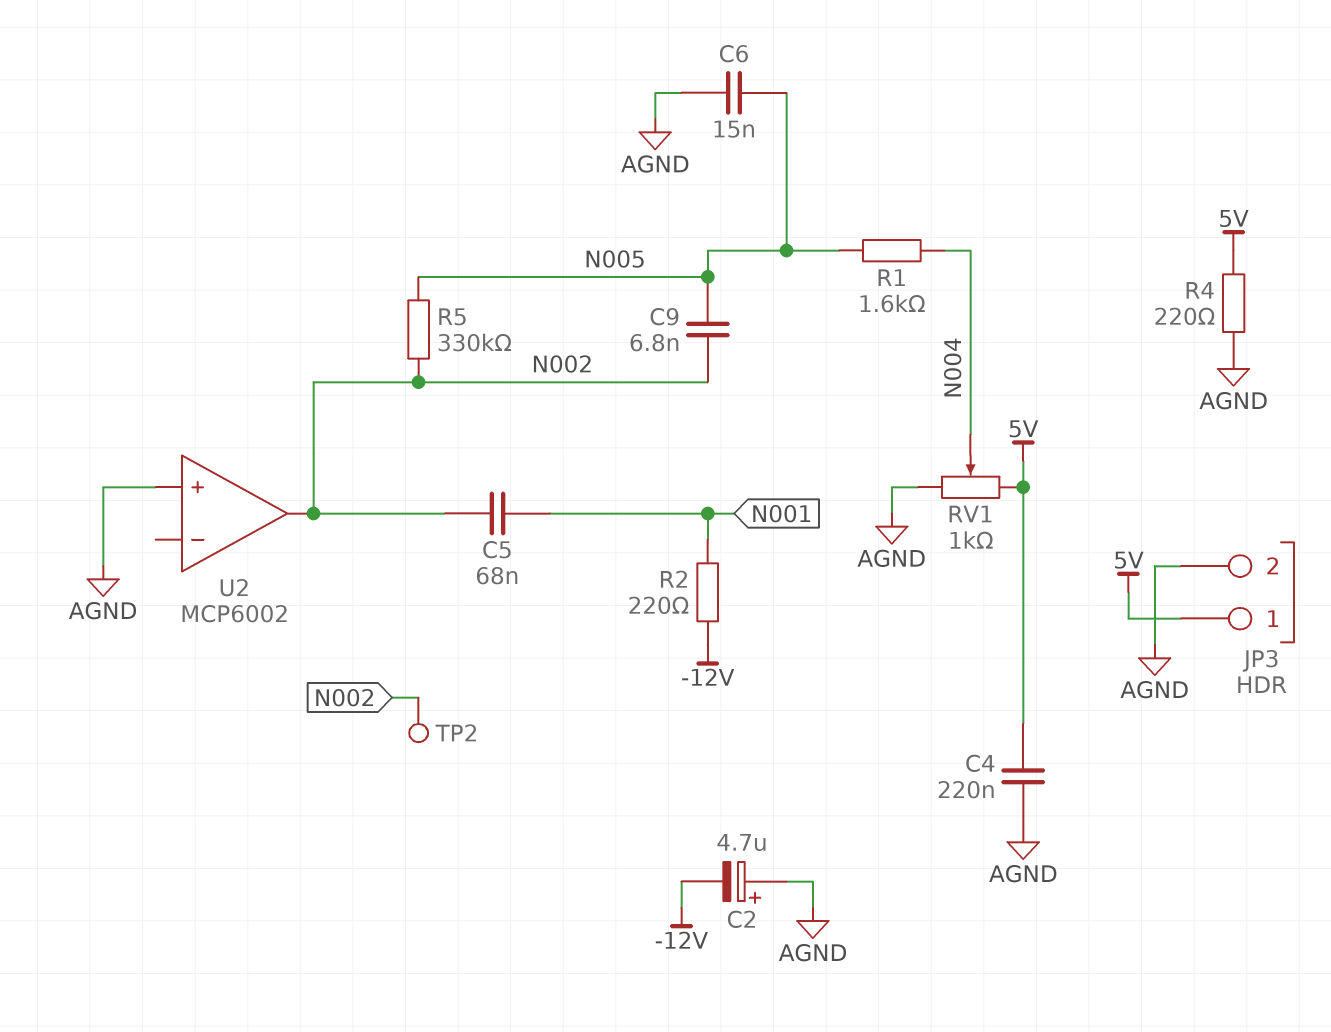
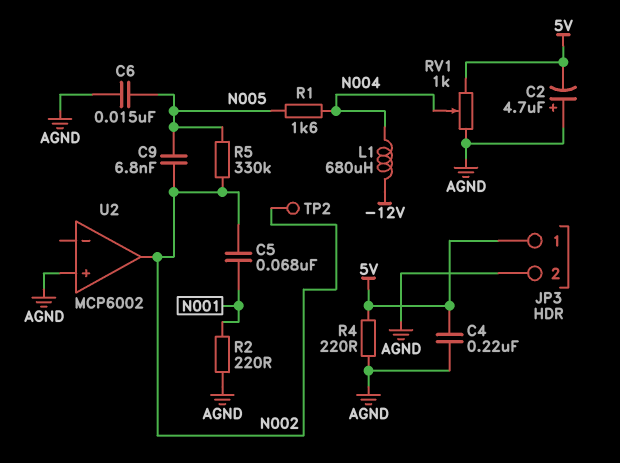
C2: 4.7uF (plus AGND, minus -12V) -> 4.7uF (plus AGND, minus 5V)
L1: none -> 680uH (-12V, N004)
R2: 220 (-12V, N001) -> 220 (AGND, N001)

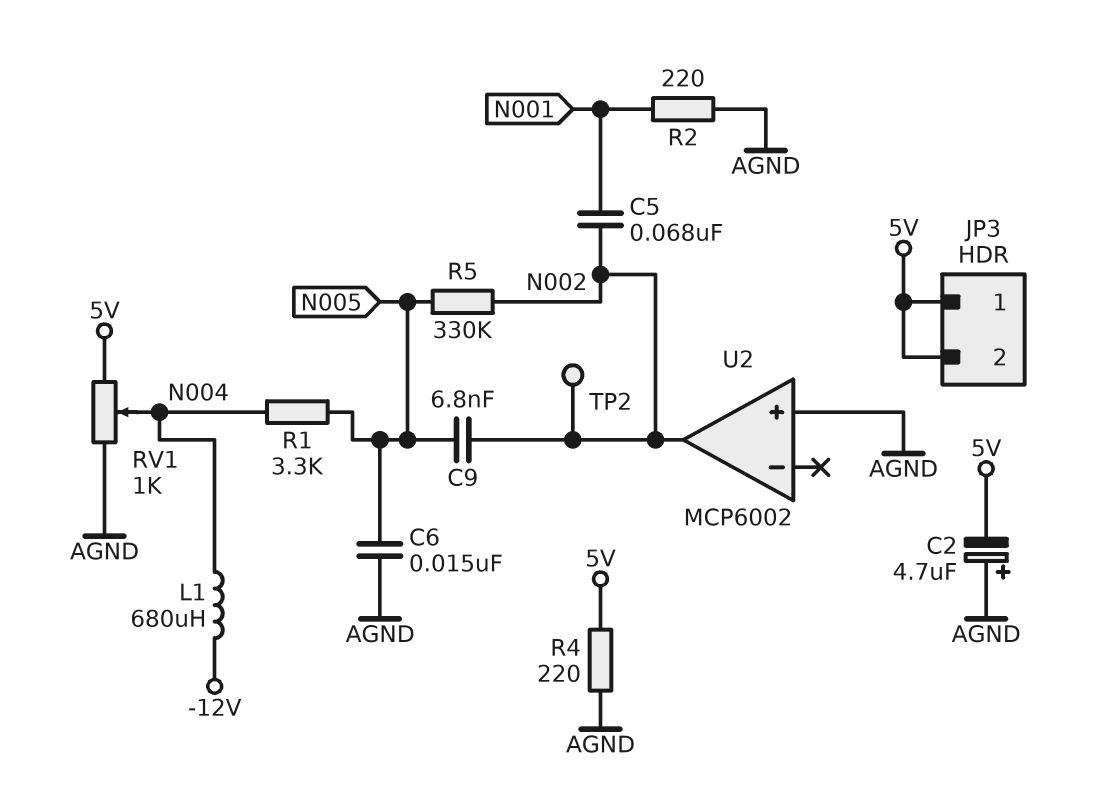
C4: 220nF (5V, AGND) -> none
JP3 pin 2: AGND -> 5V
R1: 1.6k (N004, N005) -> 3.3k (N004, N005)

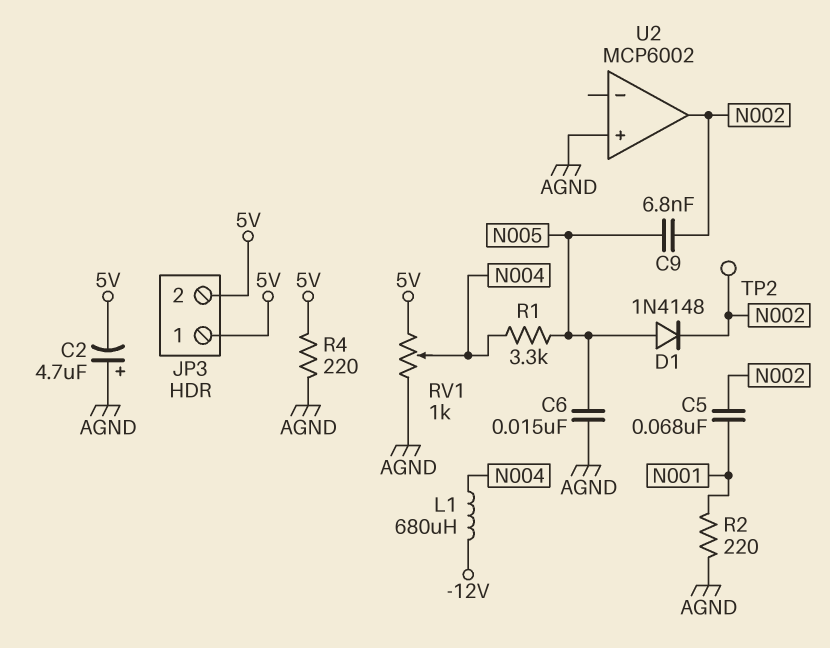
D1: none -> diode 1N4148 (A N005, K N002)
R5: 330k (N002, N005) -> none

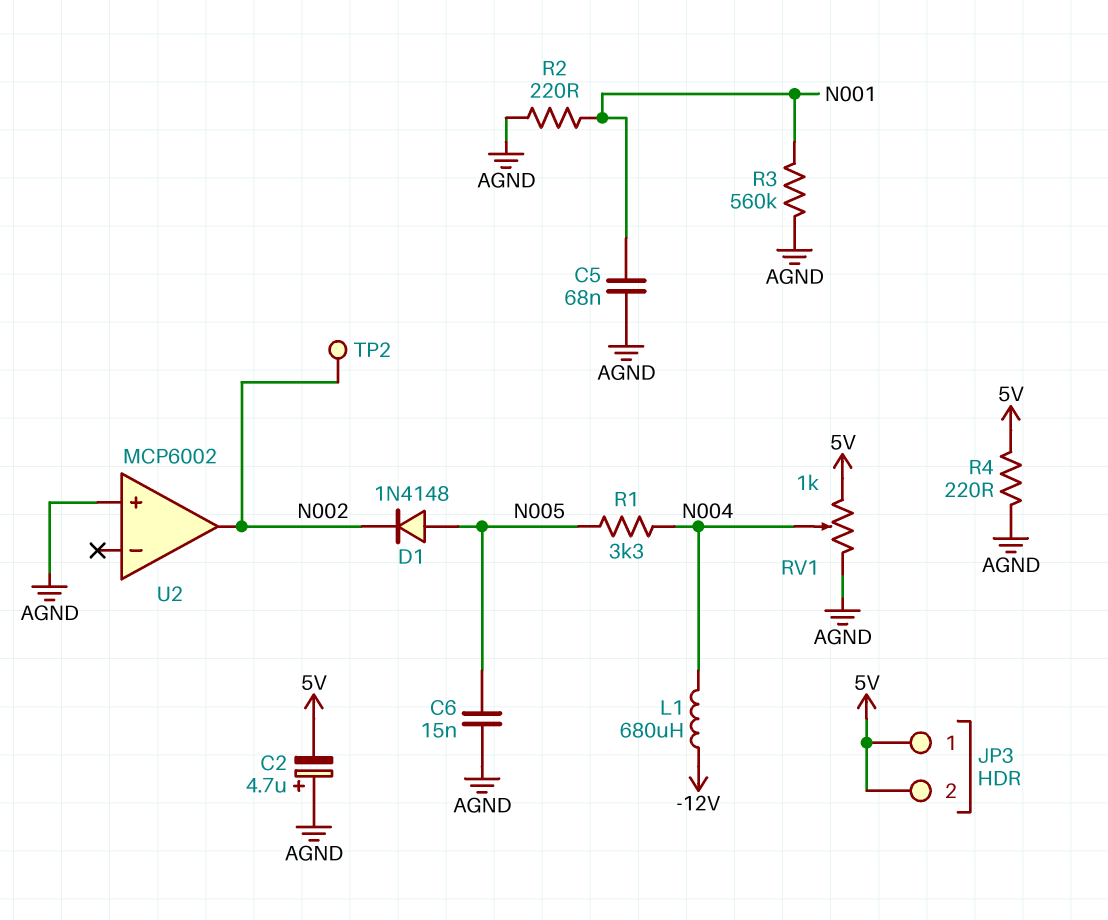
C5: 68nF (N001, N002) -> 68nF (AGND, N001)
C9: 6.8nF (N002, N005) -> none
R3: none -> 560k (AGND, N001)

